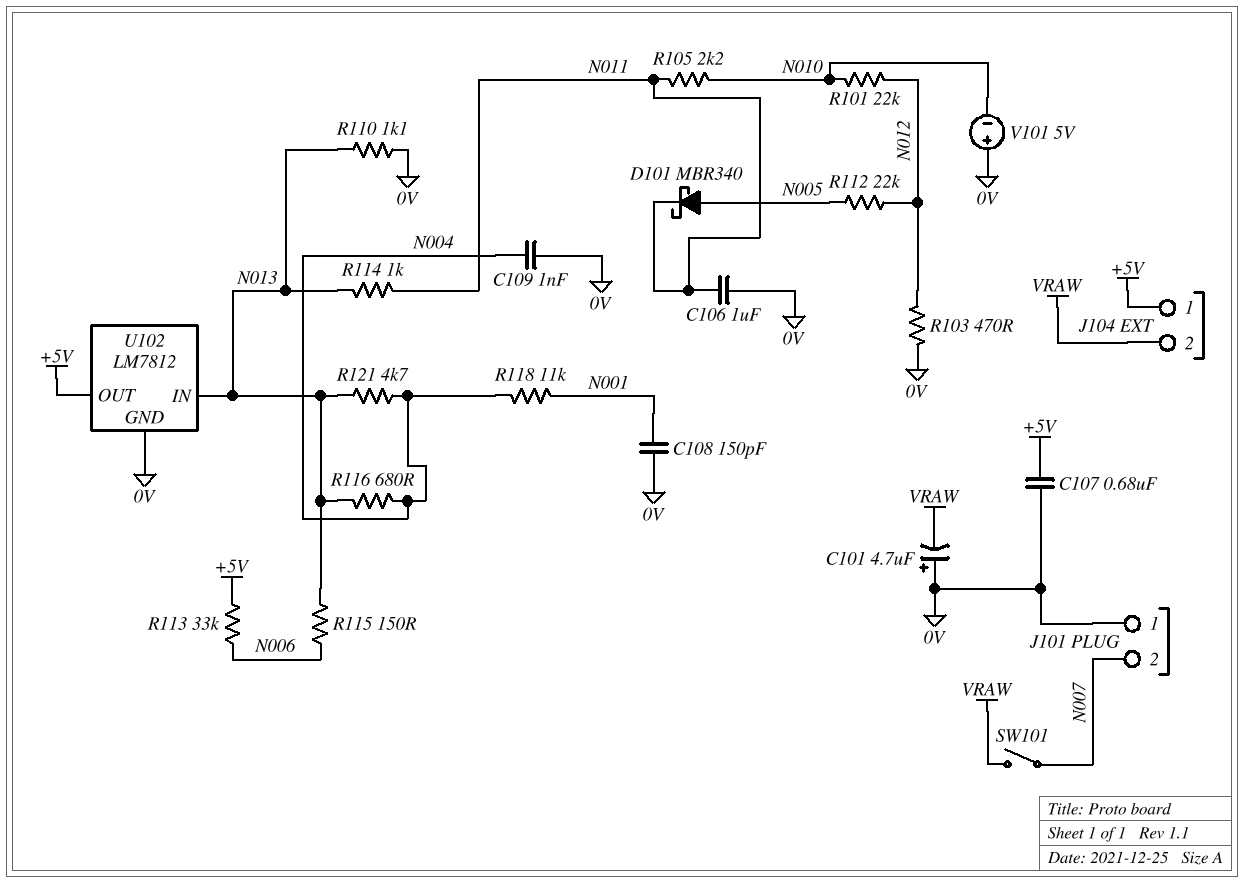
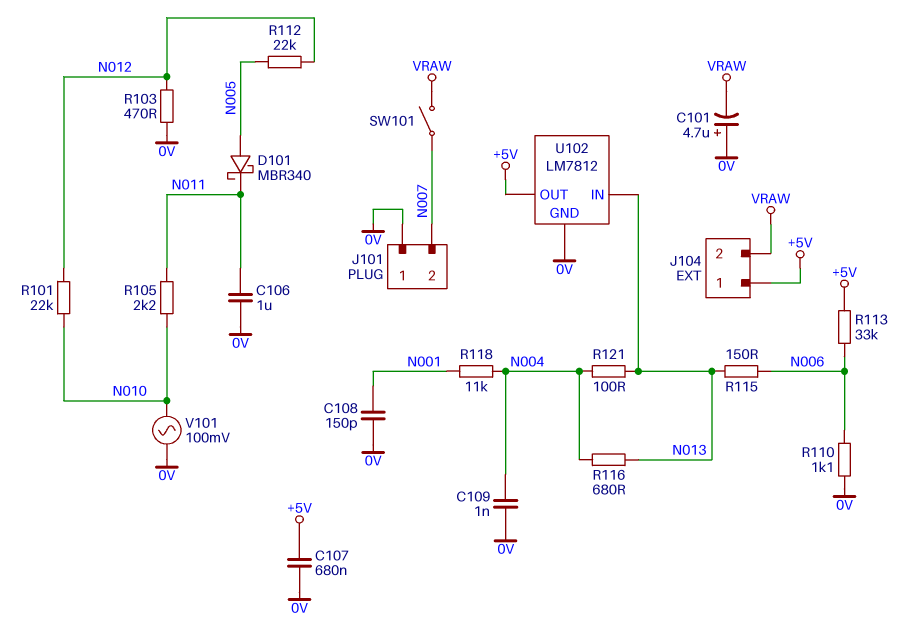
R110: 1.1k (0V, N013) -> 1.1k (0V, N006)
R114: 1k (N011, N013) -> none
R121: 4.7k (N004, N013) -> 100 (N004, N013)
V101: 5V (plus 0V, minus N010) -> AC 100mV (0V, N010)

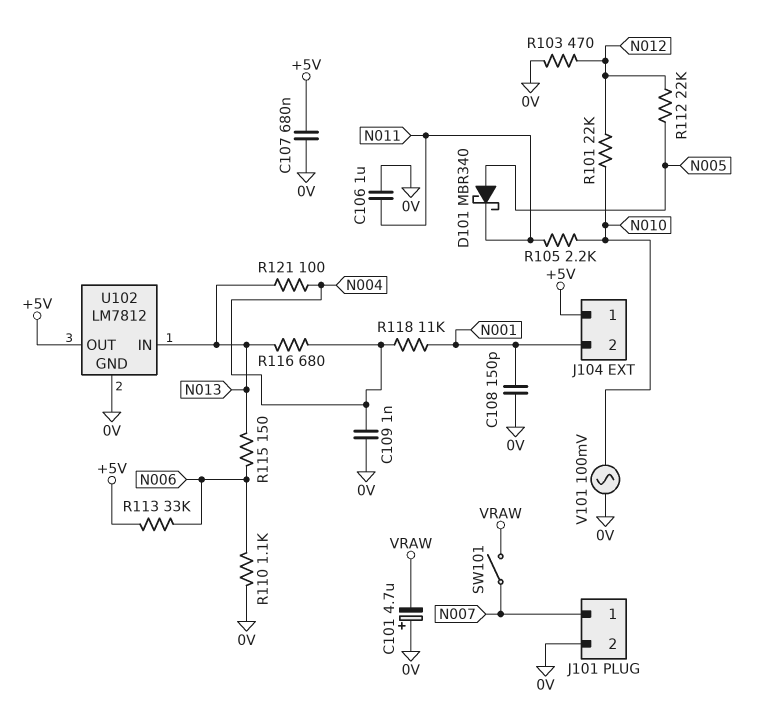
J101 pin 1: 0V -> N007
J101 pin 2: N007 -> 0V
J104 pin 2: VRAW -> N001

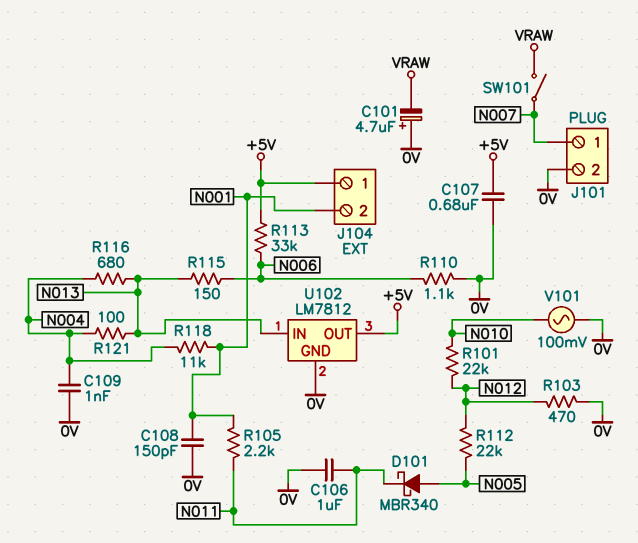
R105: 2.2k (N010, N011) -> 2.2k (N001, N011)

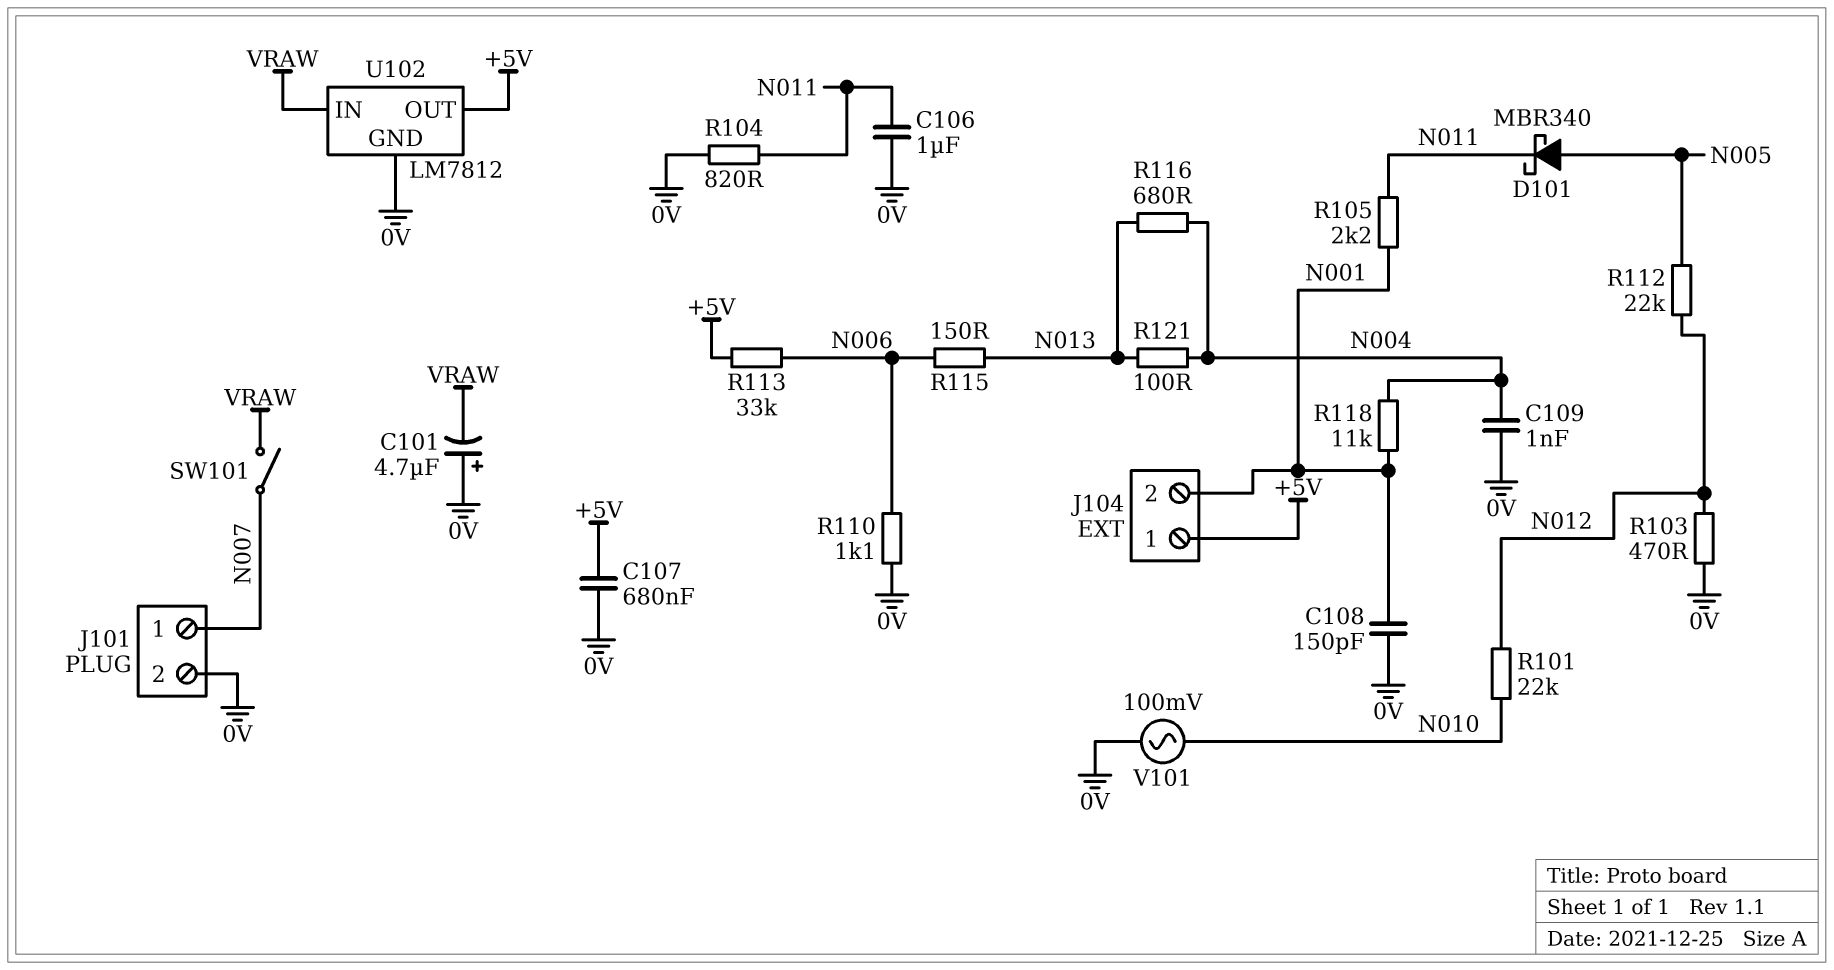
R104: none -> 820 (0V, N011)
U102 pin IN: N013 -> VRAW

